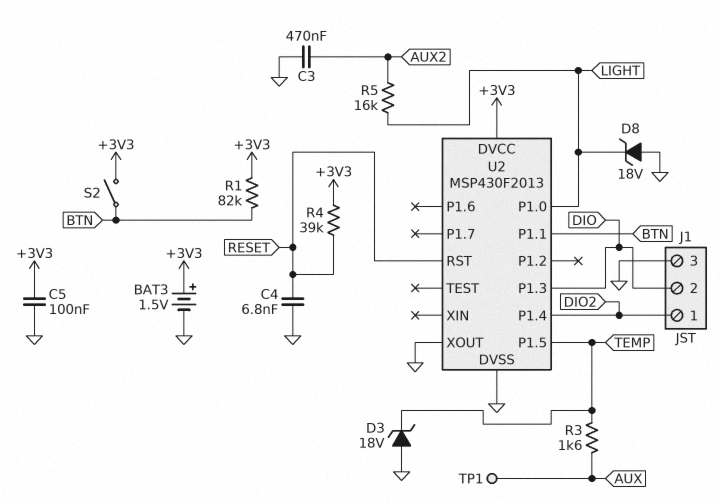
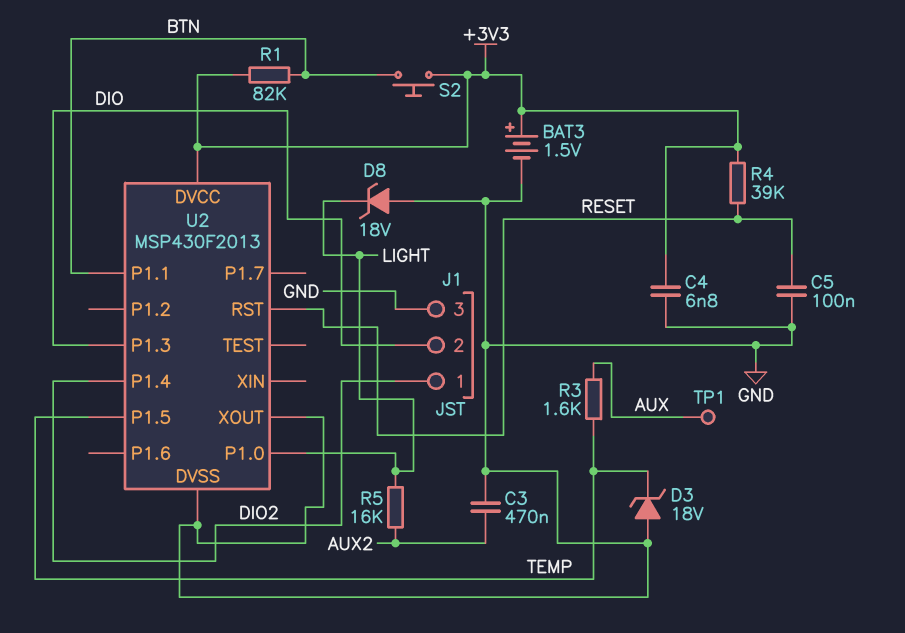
C4: 6.8nF (GND, RESET) -> 6.8nF (+3V3, GND)
C5: 100nF (+3V3, GND) -> 100nF (GND, RESET)
S2: switch (+3V3, BTN) -> button (+3V3, BTN)

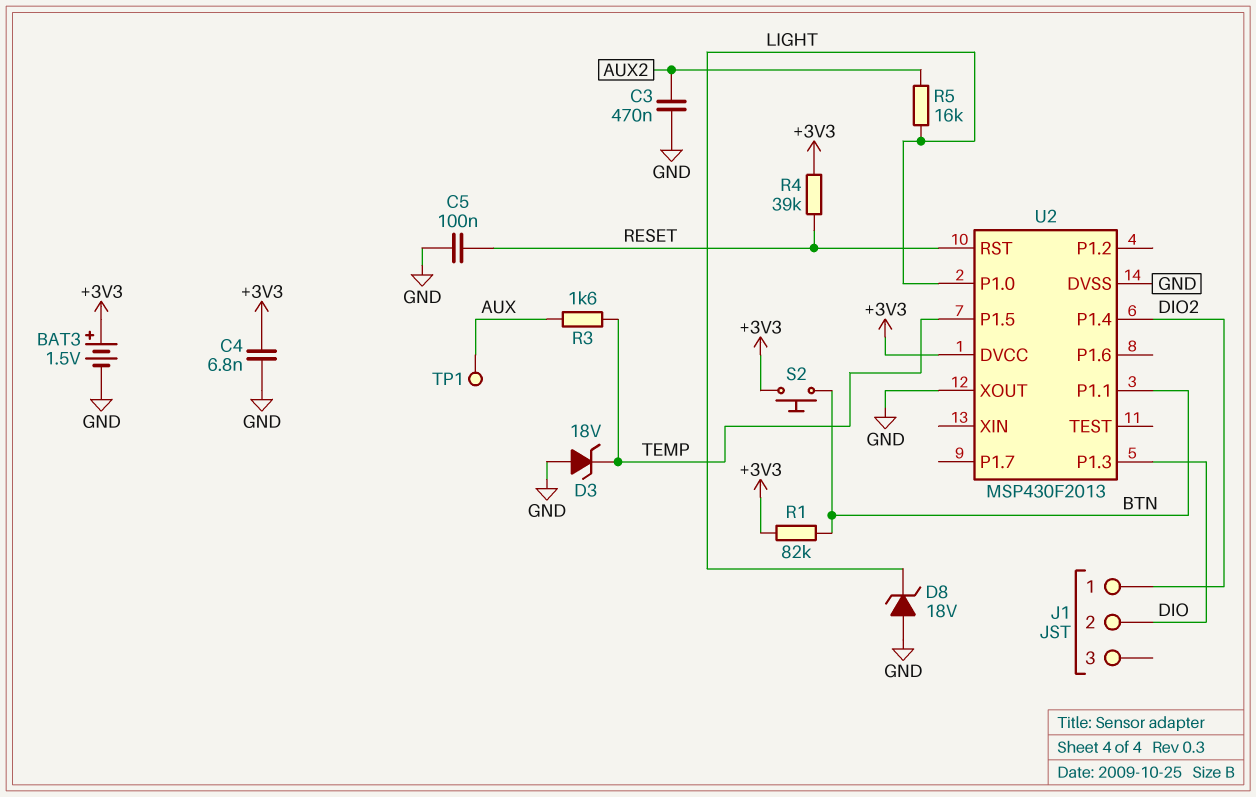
J1 pin 3: GND -> none

